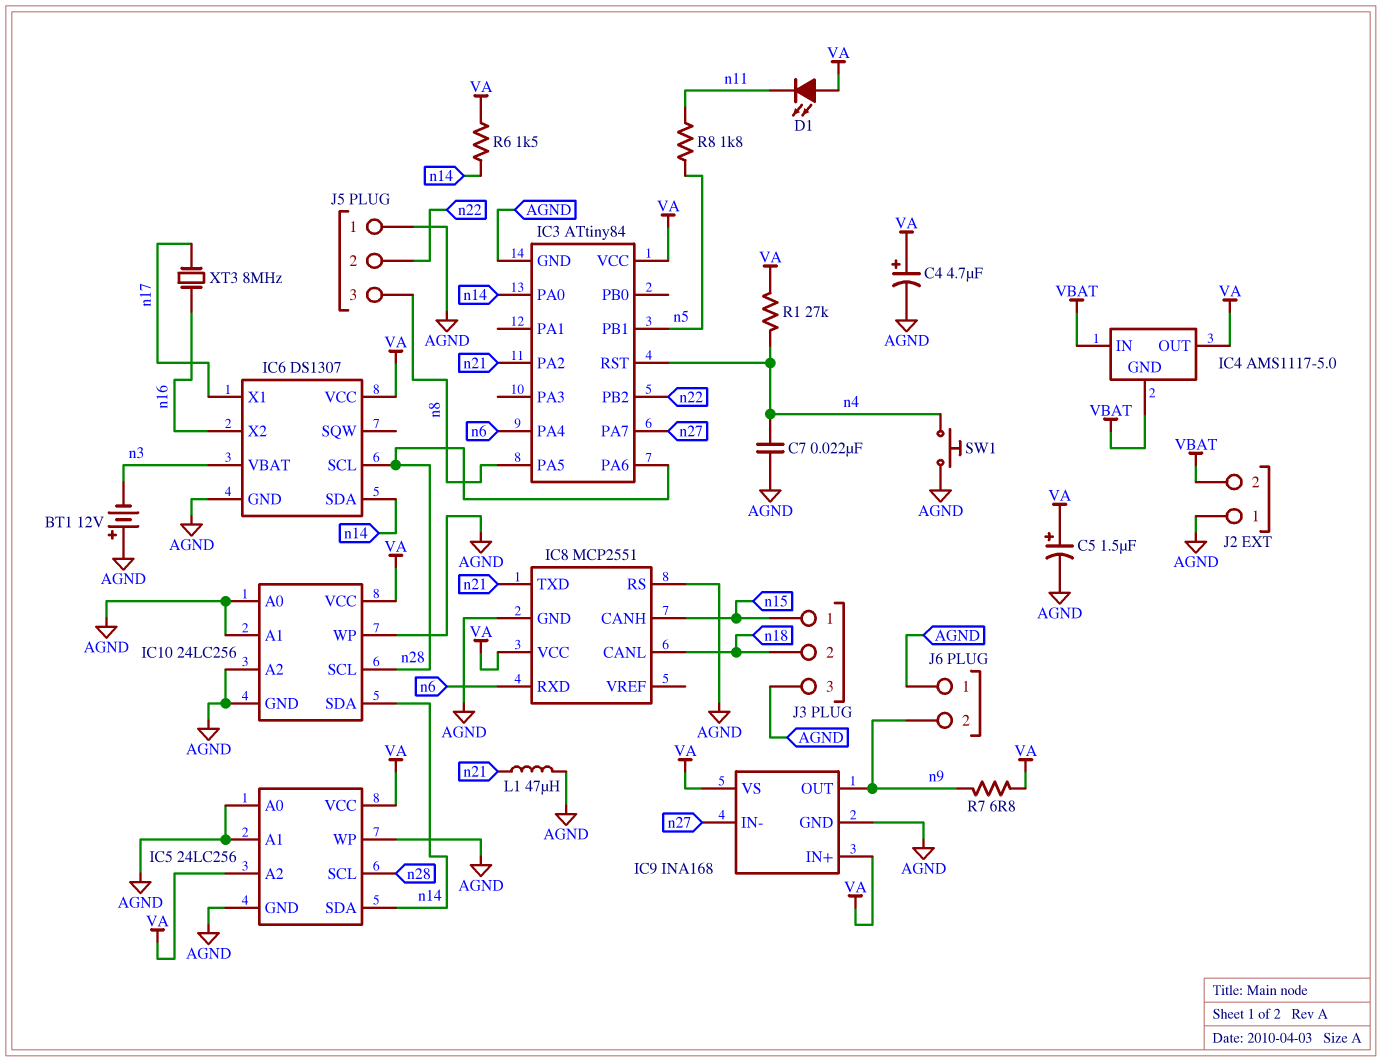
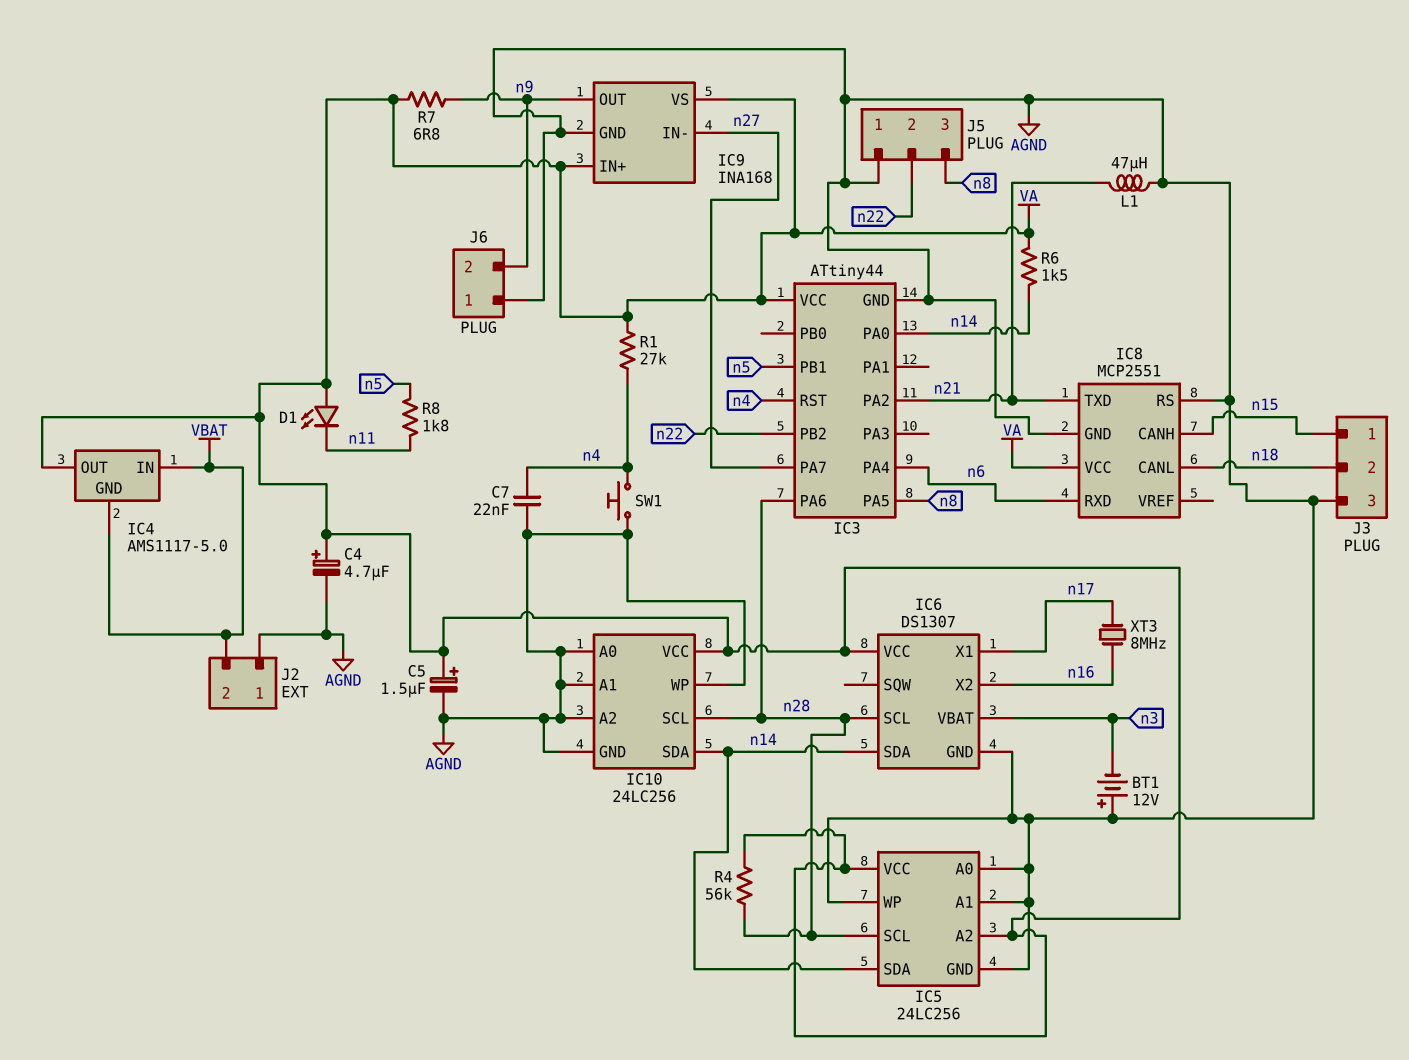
IC3: ATtiny84 -> ATtiny44
R4: none -> 56k (VA, n28)

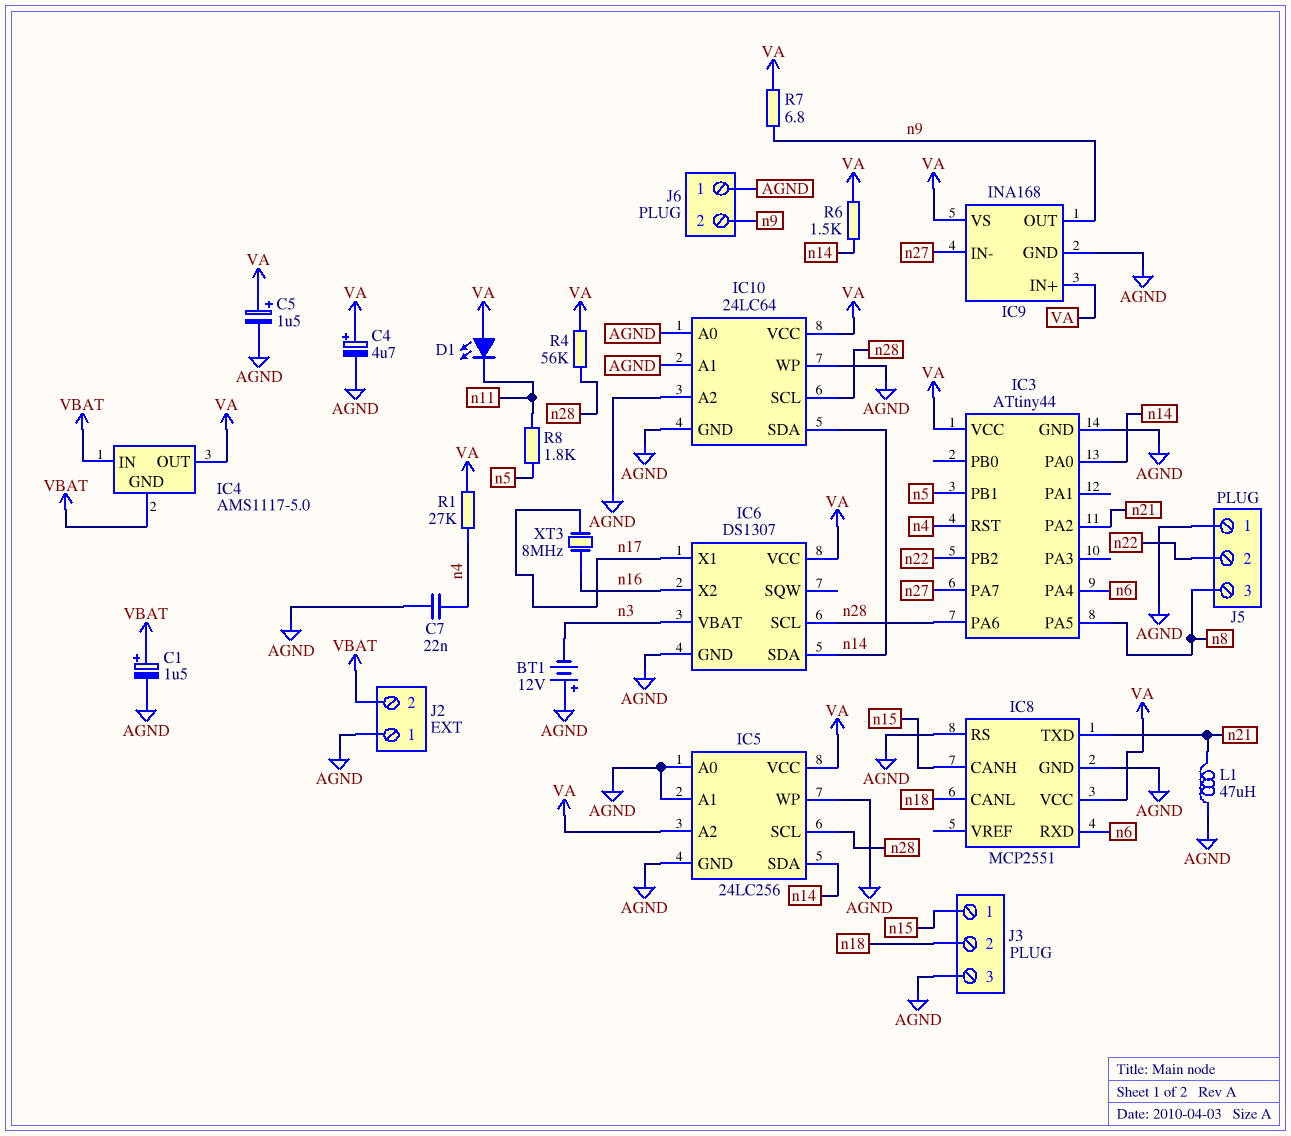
C1: none -> 1.5uF (plus VBAT, minus AGND)
IC10: 24LC256 -> 24LC64
SW1: button (AGND, n4) -> none

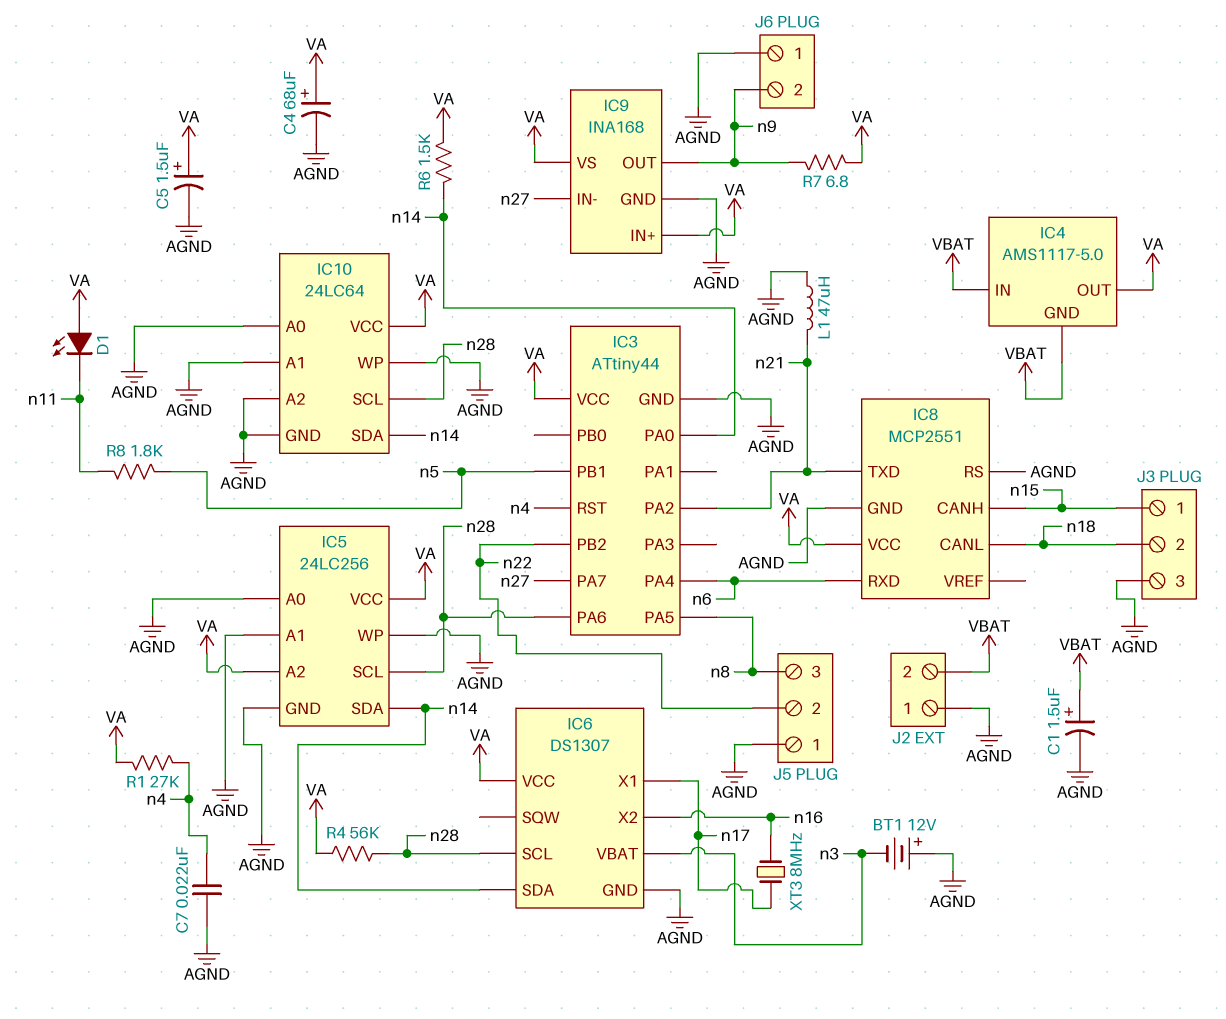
C4: 4.7uF (plus VA, minus AGND) -> 68uF (plus VA, minus AGND)

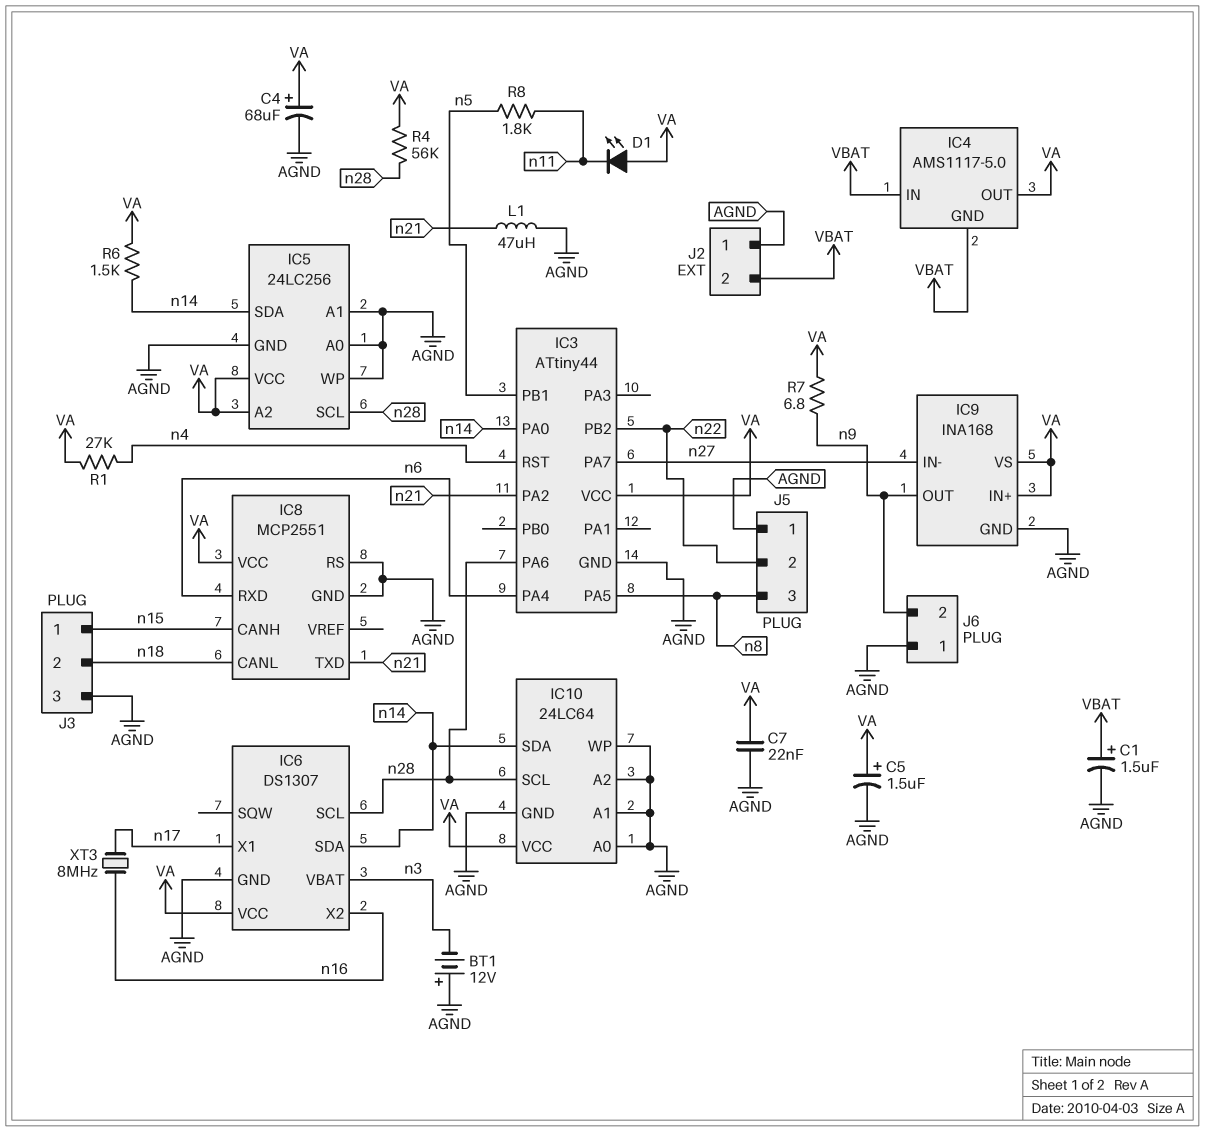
C7: 22nF (AGND, n4) -> 22nF (AGND, VA)

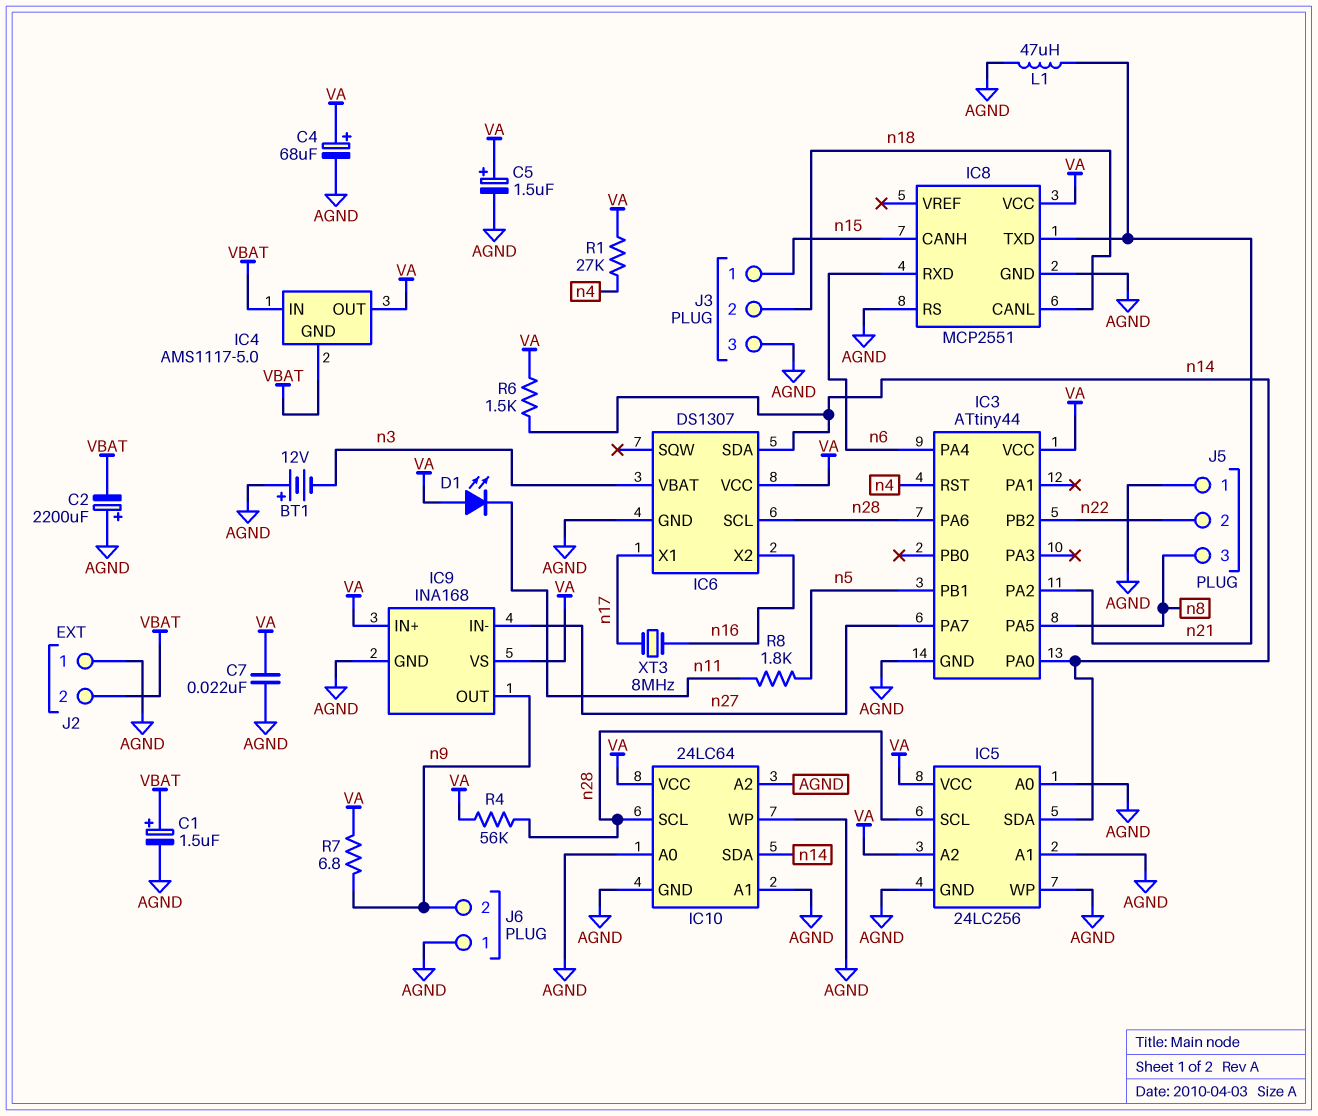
C2: none -> 2200uF (plus AGND, minus VBAT)

